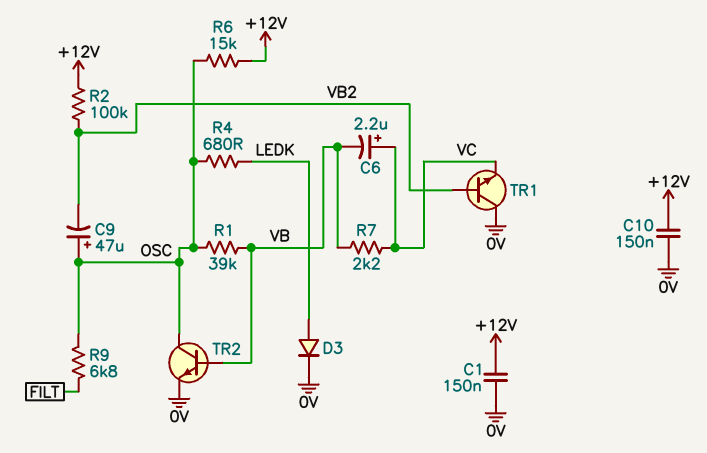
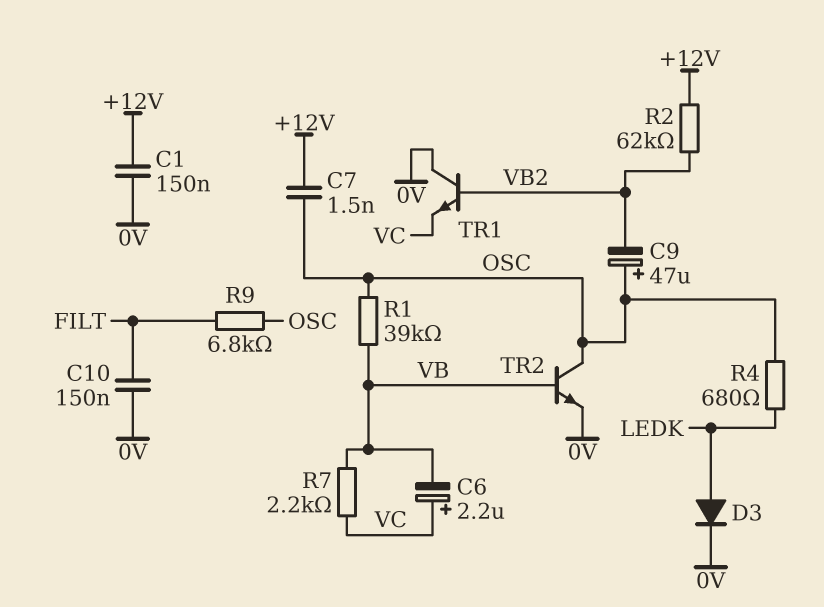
C7: none -> 1.5nF (+12V, OSC)
C10: 150nF (+12V, 0V) -> 150nF (0V, FILT)
R2: 100k (+12V, VB2) -> 62k (+12V, VB2)
R6: 15k (+12V, OSC) -> none

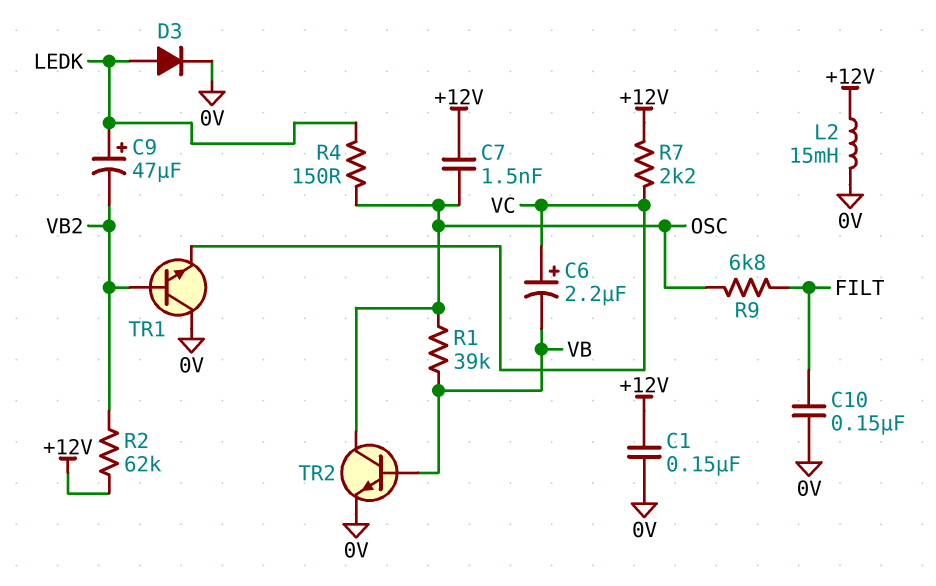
C9: 47uF (plus OSC, minus VB2) -> 47uF (plus LEDK, minus VB2)
L2: none -> 15mH (+12V, 0V)
R4: 680 (LEDK, OSC) -> 150 (LEDK, OSC)
R7: 2.2k (VB, VC) -> 2.2k (+12V, VC)

